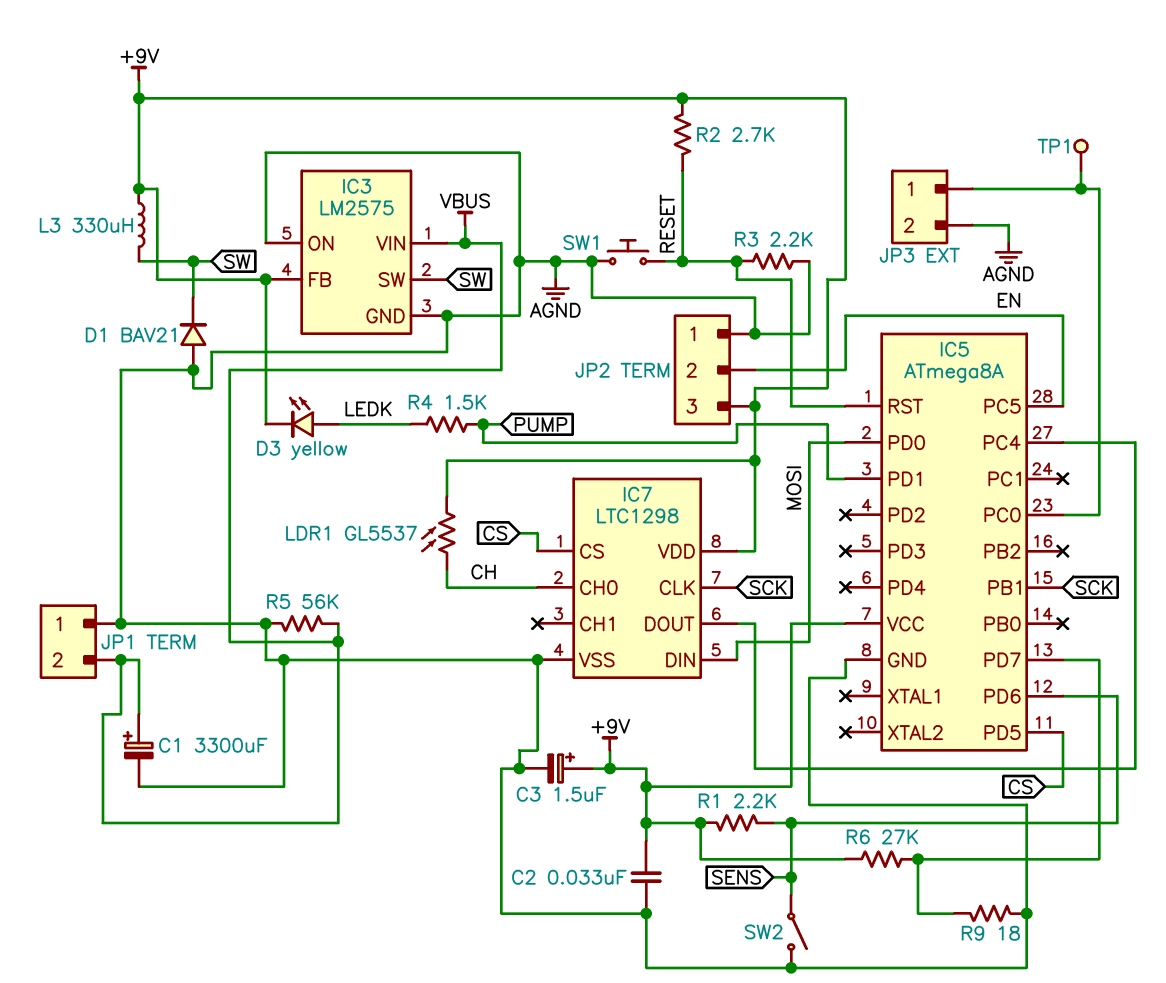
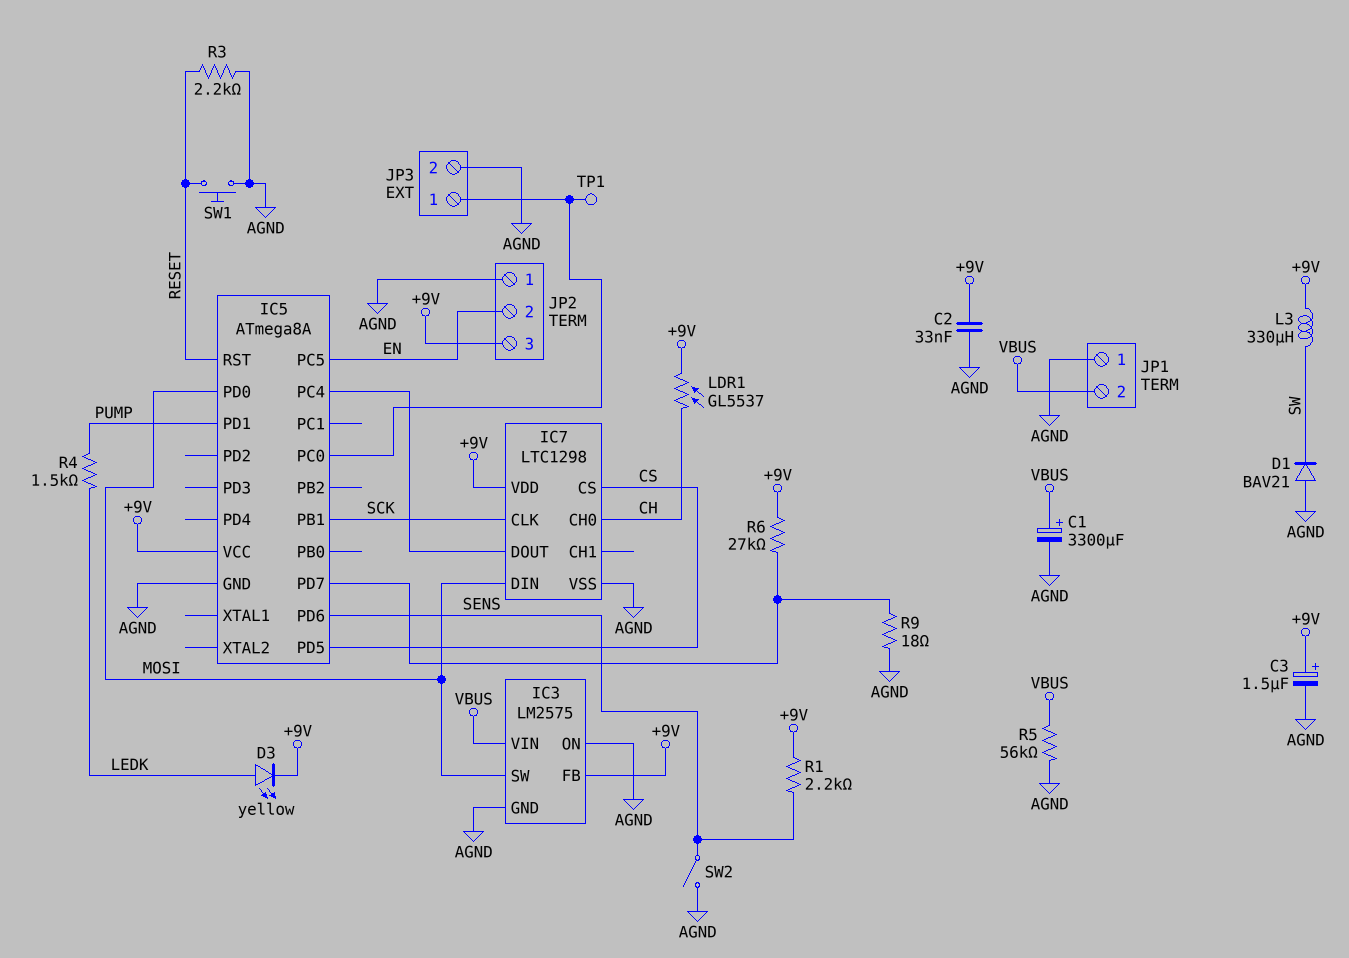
IC3 pin SW: SW -> MOSI
R2: 2.7k (+9V, RESET) -> none

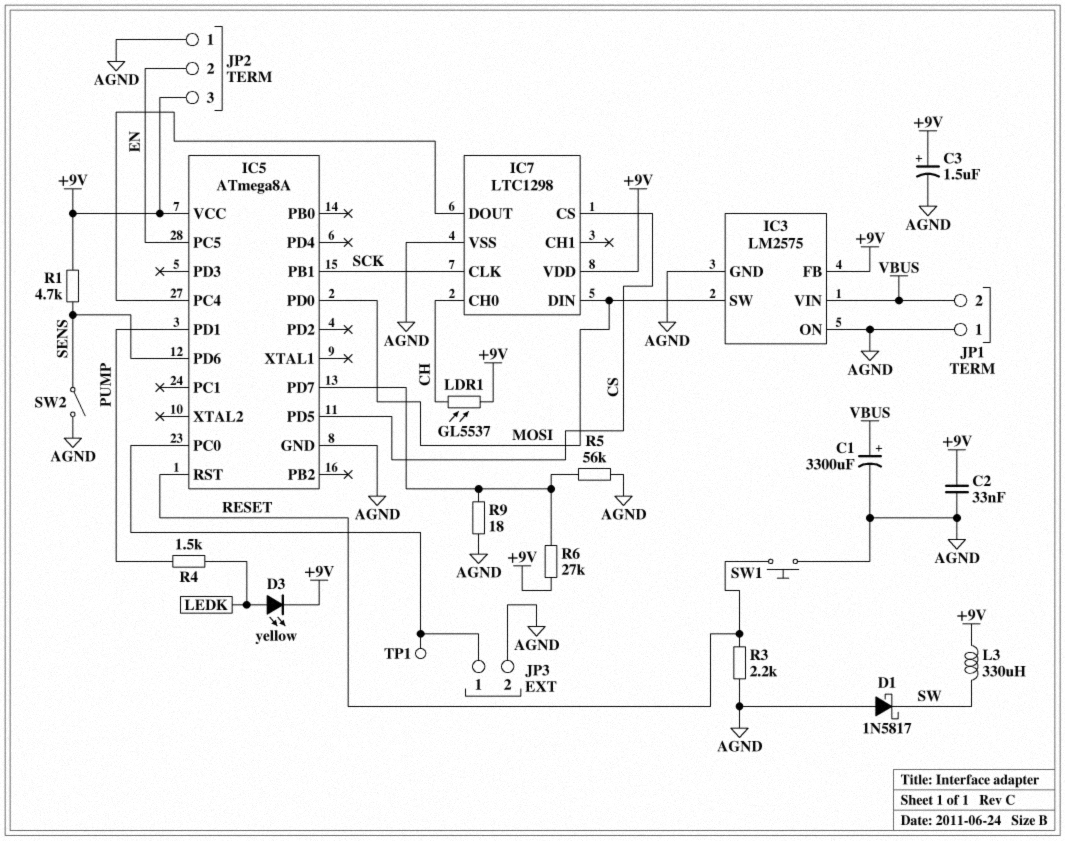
D1: diode BAV21 (A AGND, K SW) -> schottky 1N5817 (A AGND, K SW)
R1: 2.2k (+9V, SENS) -> 4.7k (+9V, SENS)
R5: 56k (AGND, VBUS) -> 56k (AGND, IC5/PD7)

